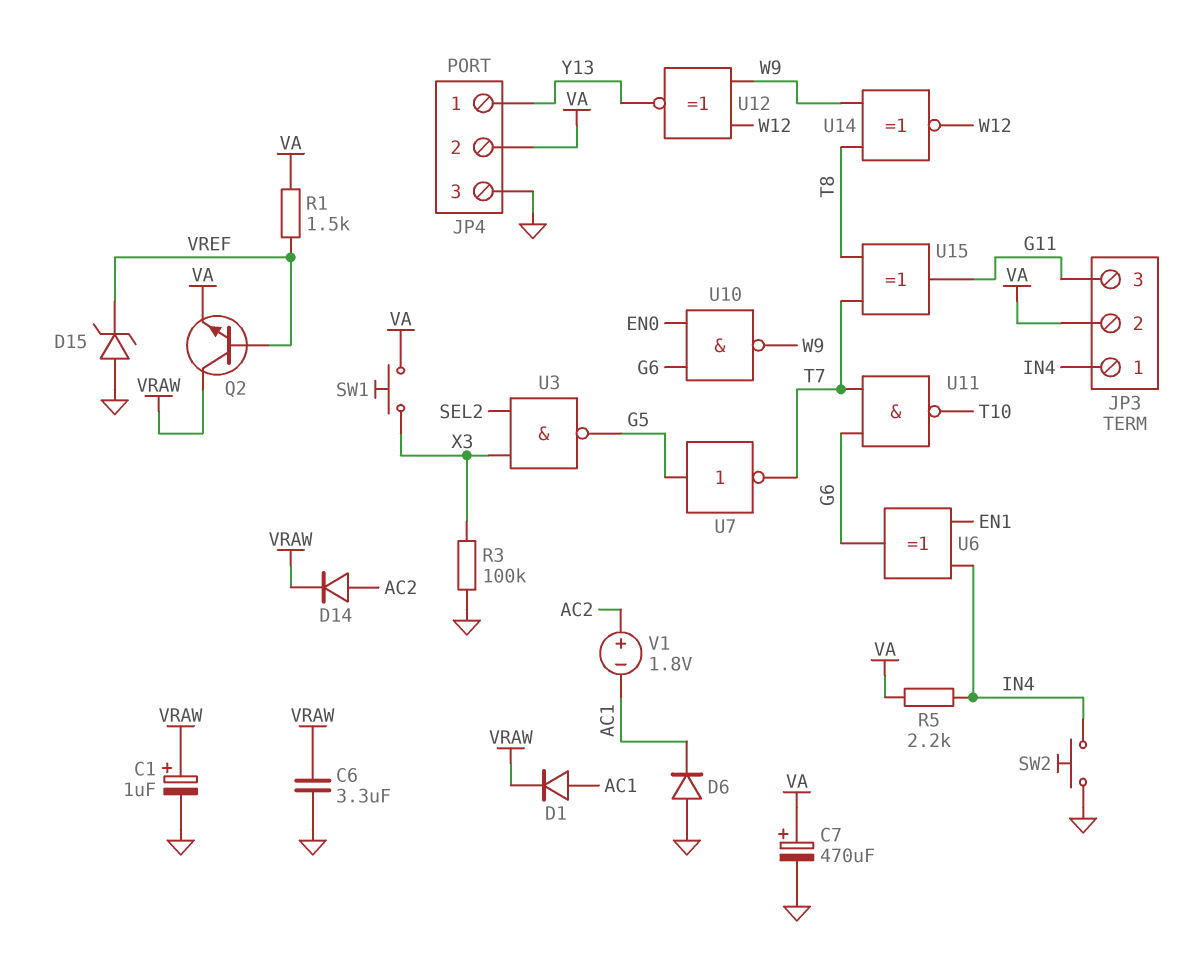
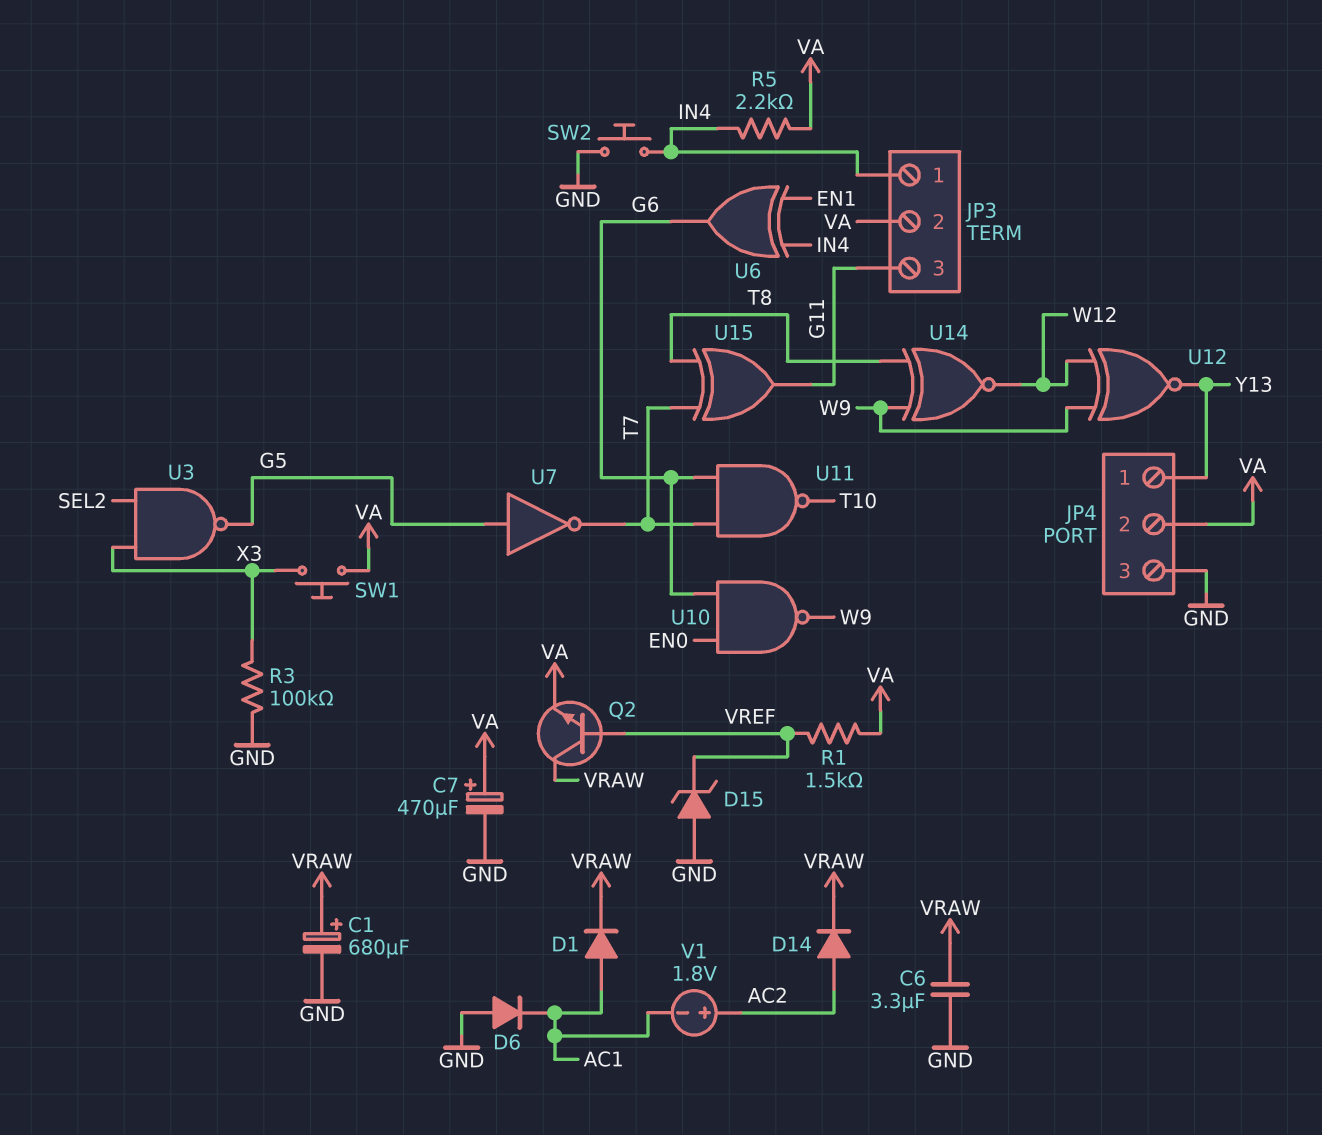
C1: 1uF (plus VRAW, minus GND) -> 680uF (plus VRAW, minus GND)

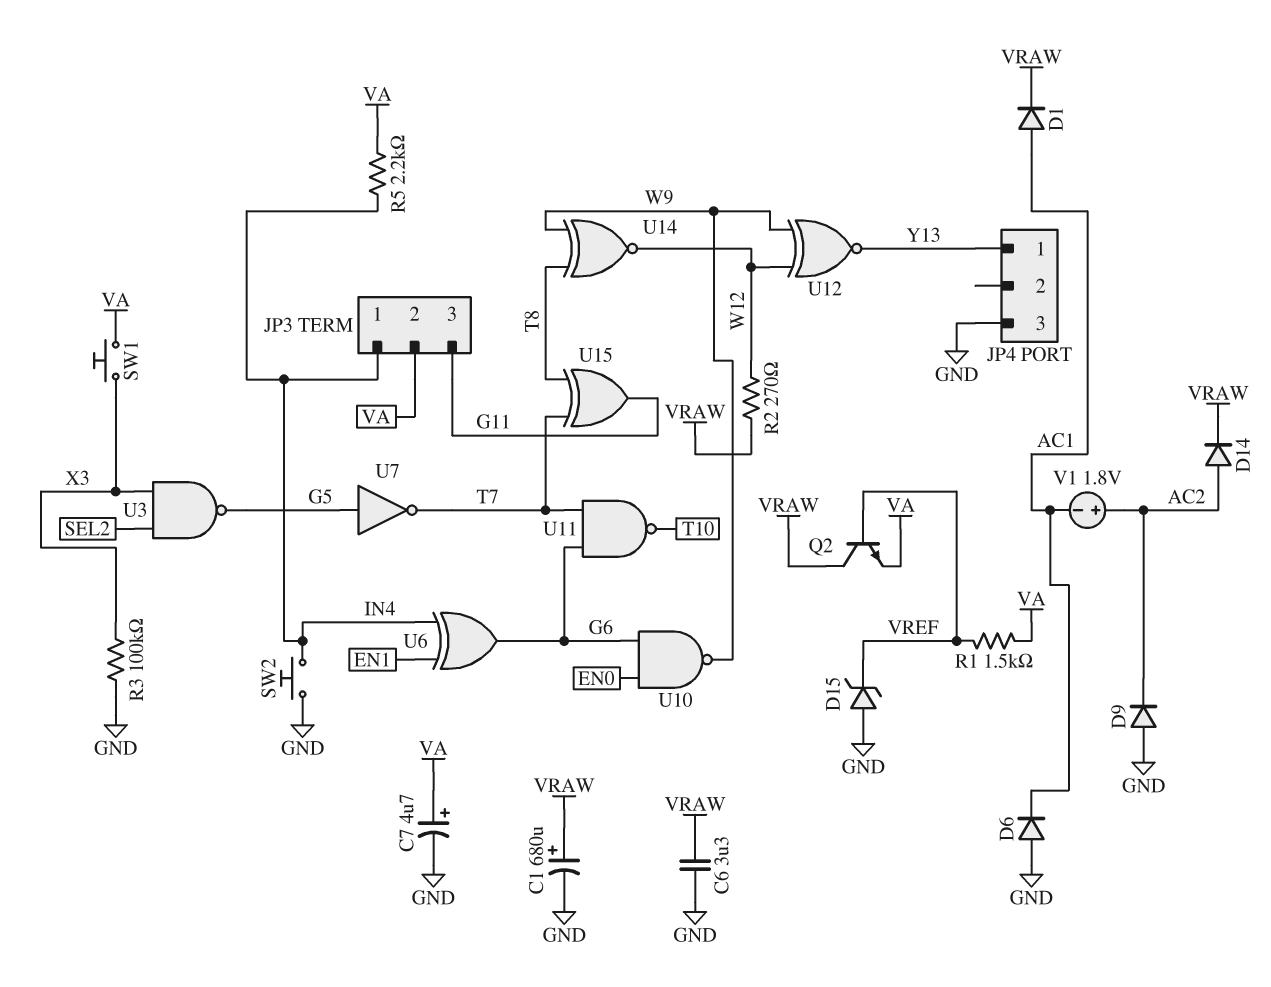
C7: 470uF (plus VA, minus GND) -> 4.7uF (plus VA, minus GND)
D9: none -> diode (A GND, K AC2)
JP4 pin 2: VA -> none
R2: none -> 270 (VRAW, W12)

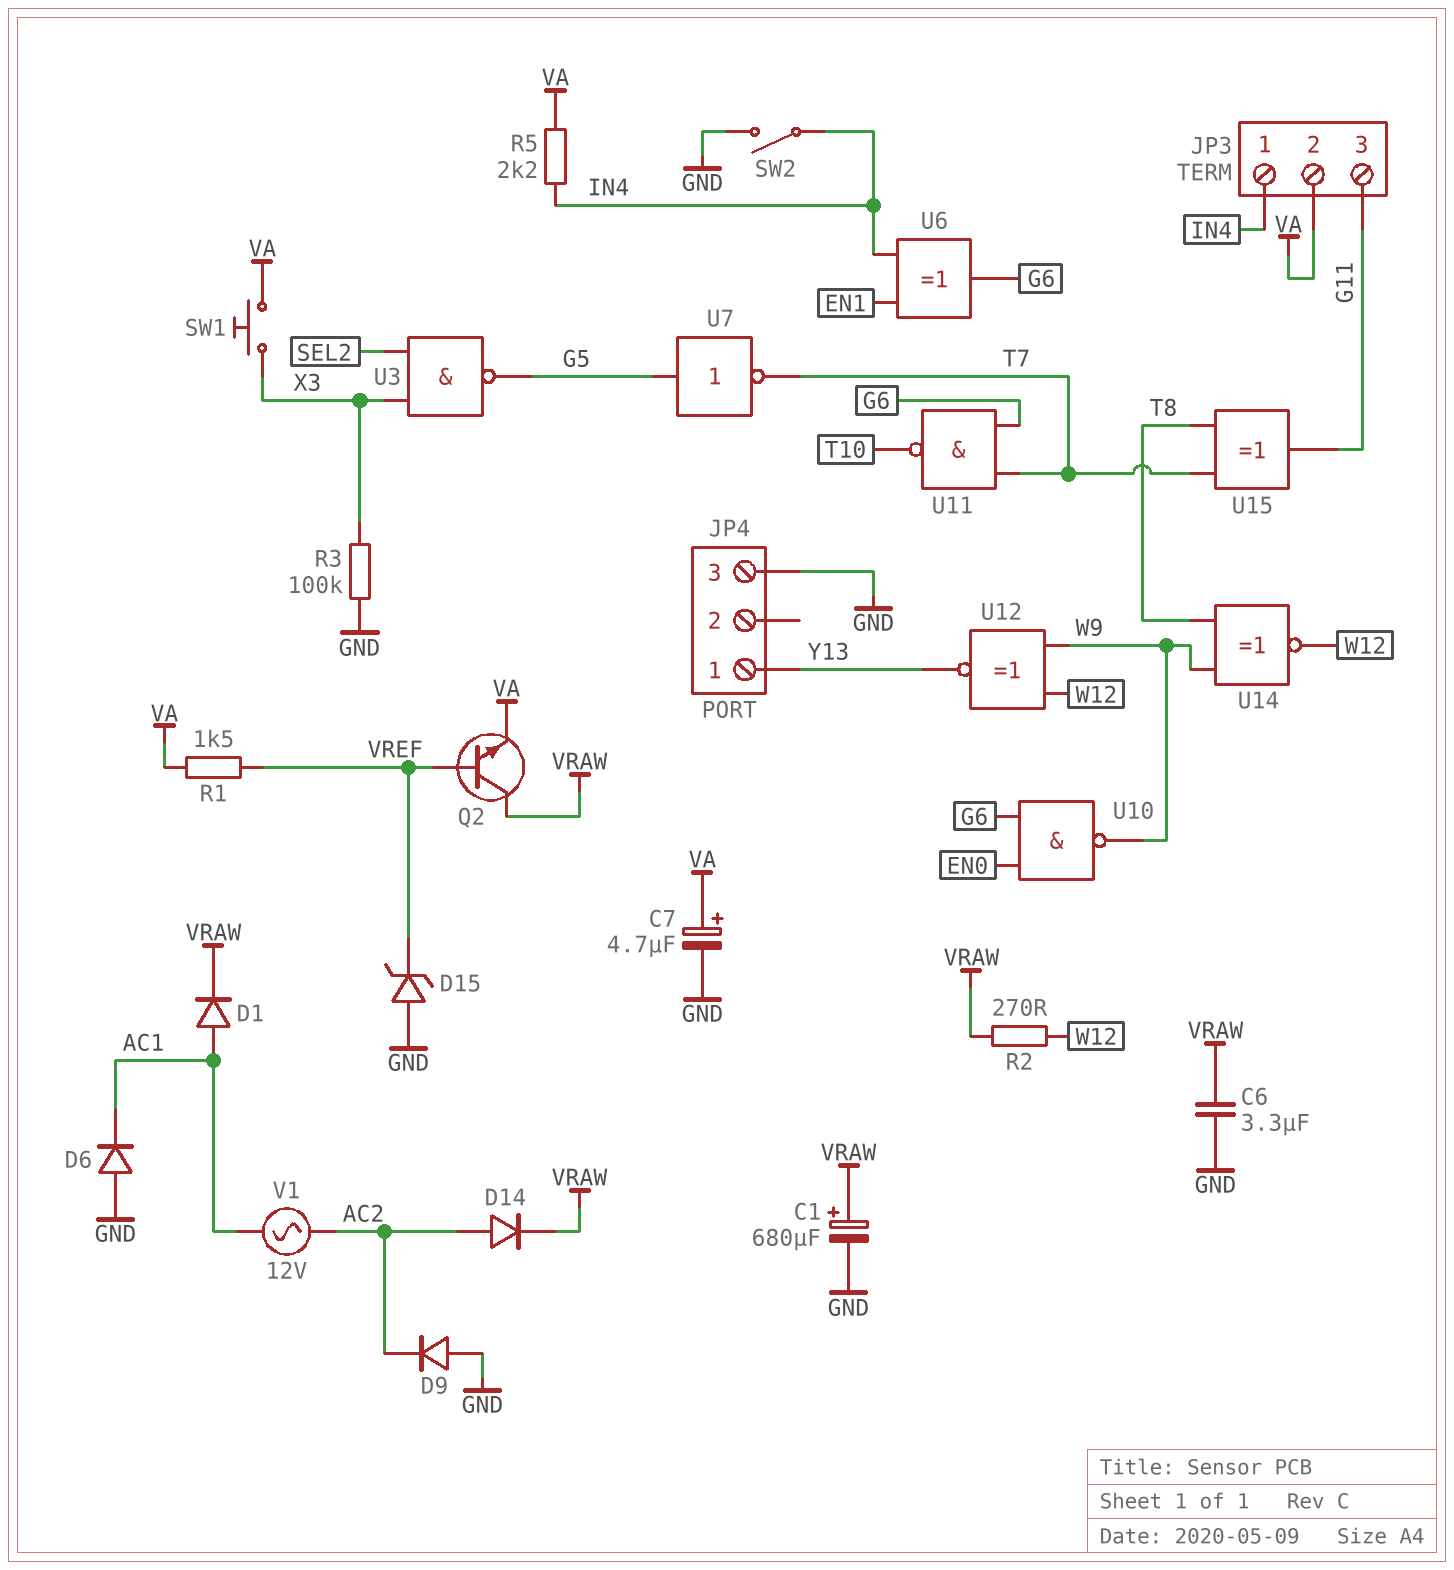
SW2: button (GND, IN4) -> switch (GND, IN4)
V1: 1.8V (plus AC2, minus AC1) -> AC 12V (AC1, AC2)

